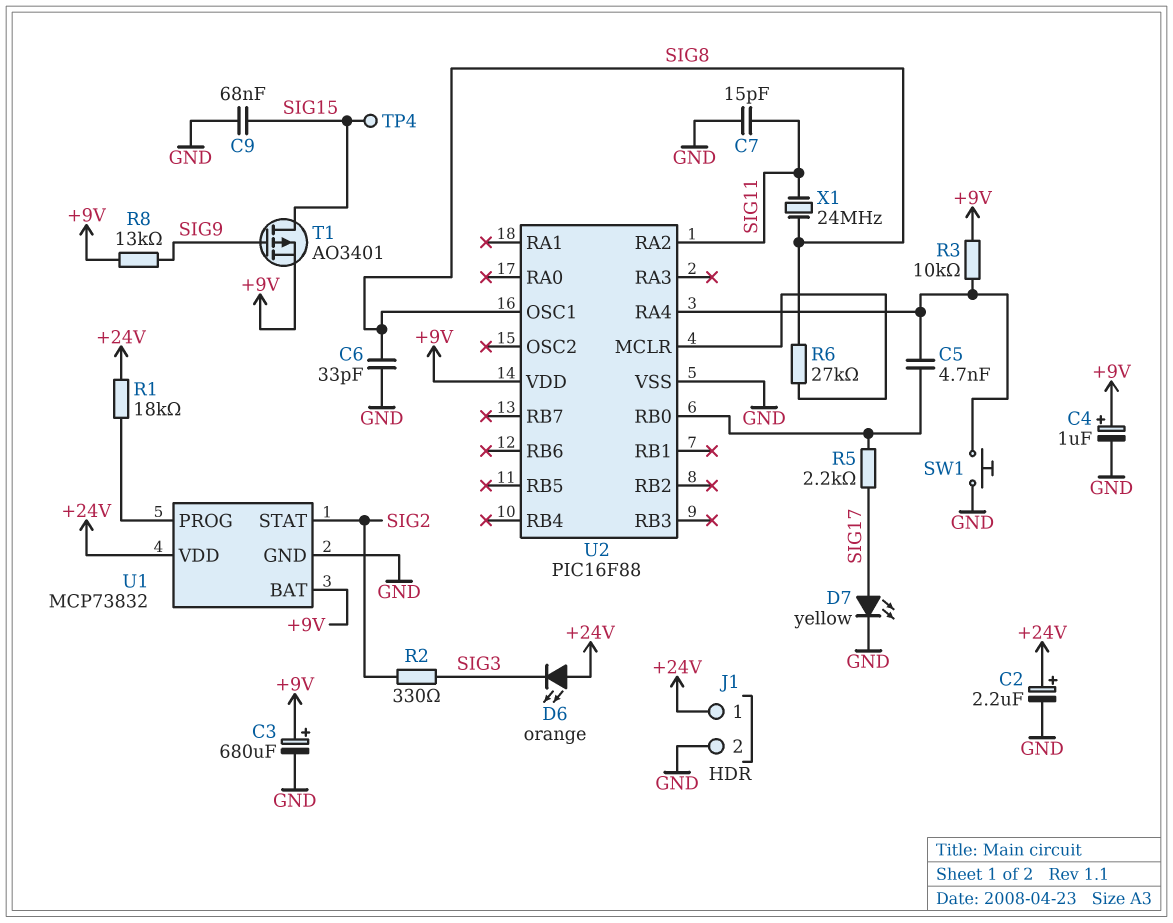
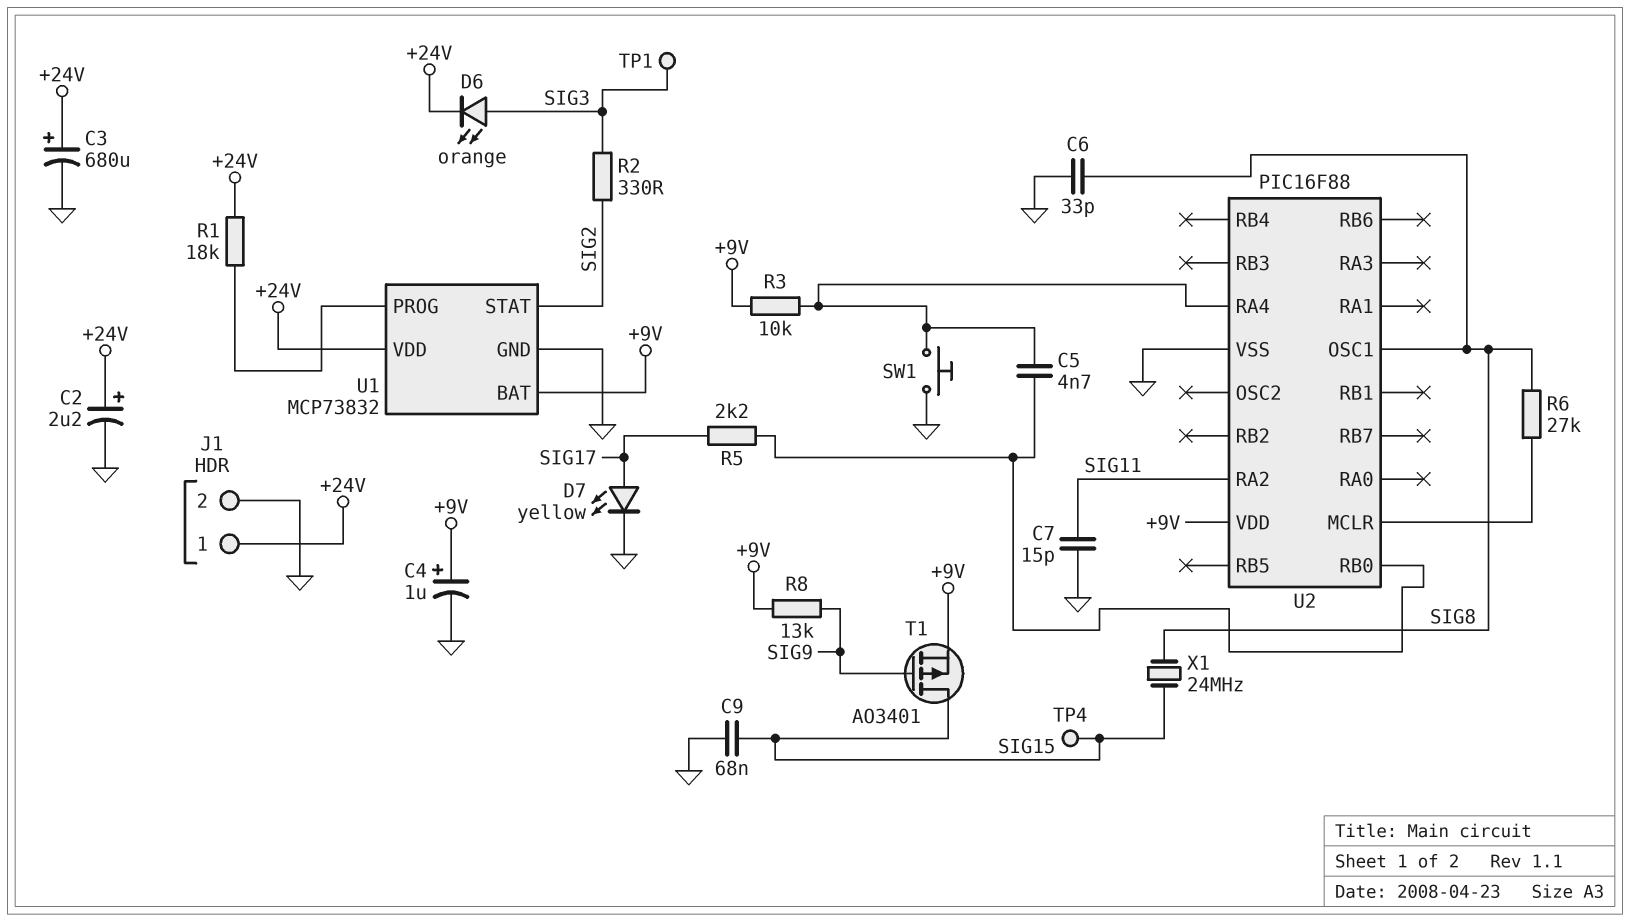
C3: 680uF (plus +9V, minus GND) -> 680uF (plus +24V, minus GND)
D6: LED orange (A +24V, K SIG3) -> LED orange (A SIG3, K +24V)
TP1: none -> test point (SIG3)
X1: 24MHz (SIG8, SIG11) -> 24MHz (SIG8, SIG15)

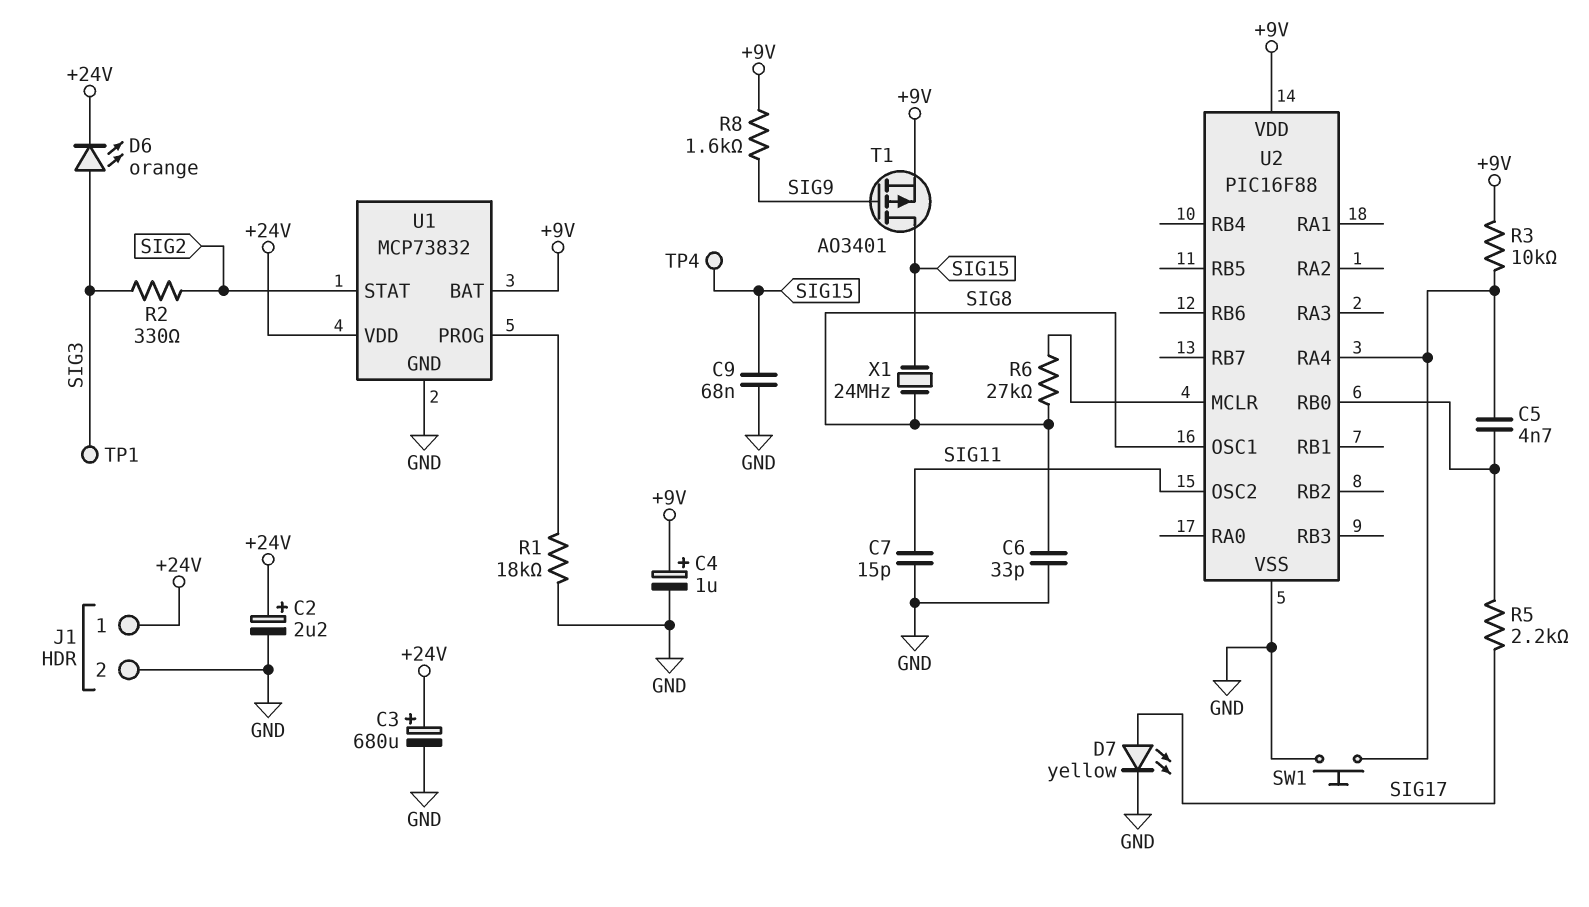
R1: 18k (+24V, U1/PROG) -> 18k (GND, U1/PROG)
R8: 13k (+9V, SIG9) -> 1.6k (+9V, SIG9)
U2 pin OSC2: none -> SIG11
U2 pin RA2: SIG11 -> none

